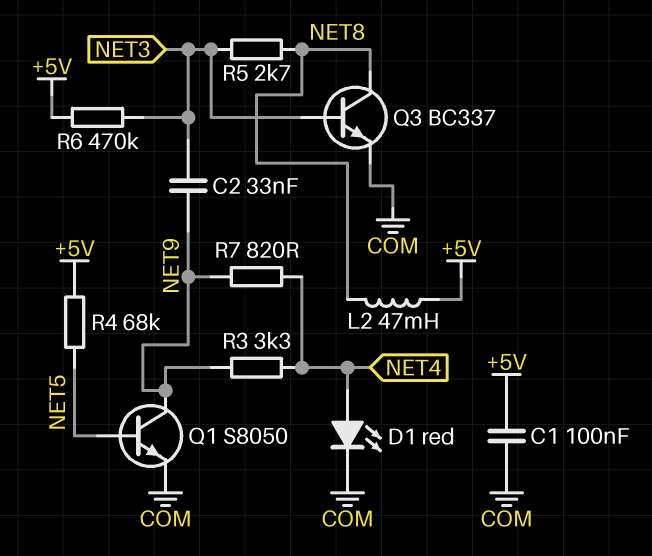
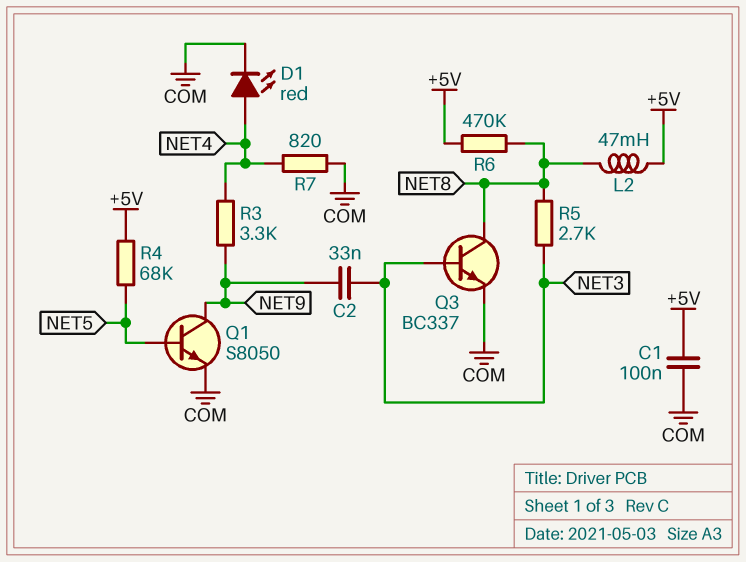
R6: 470k (+5V, NET3) -> 470k (+5V, NET8)
R7: 820 (NET4, NET9) -> 820 (COM, NET4)

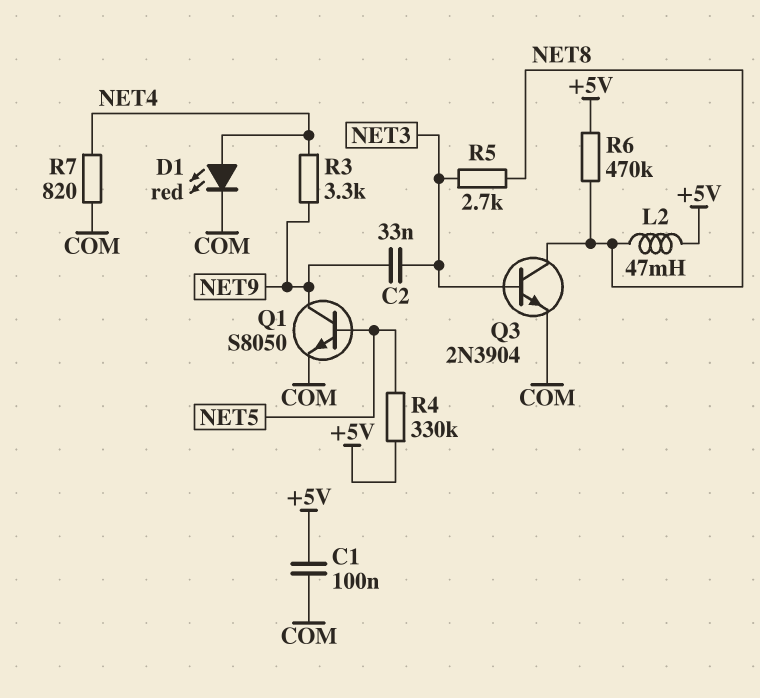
Q3: NPN BC337 (B NET3, C NET8, E COM) -> NPN 2N3904 (B NET3, C NET8, E COM)
R4: 68k (+5V, NET5) -> 330k (+5V, NET5)

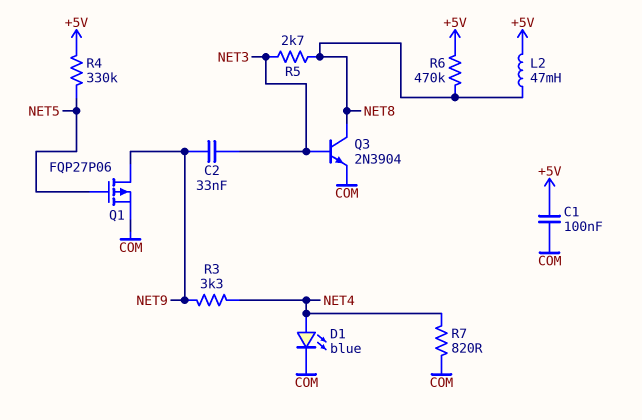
D1: LED red (A NET4, K COM) -> LED blue (A NET4, K COM)
Q1: NPN S8050 (B NET5, C NET9, E COM) -> PMOS FQP27P06 (G NET5, D NET9, S COM)

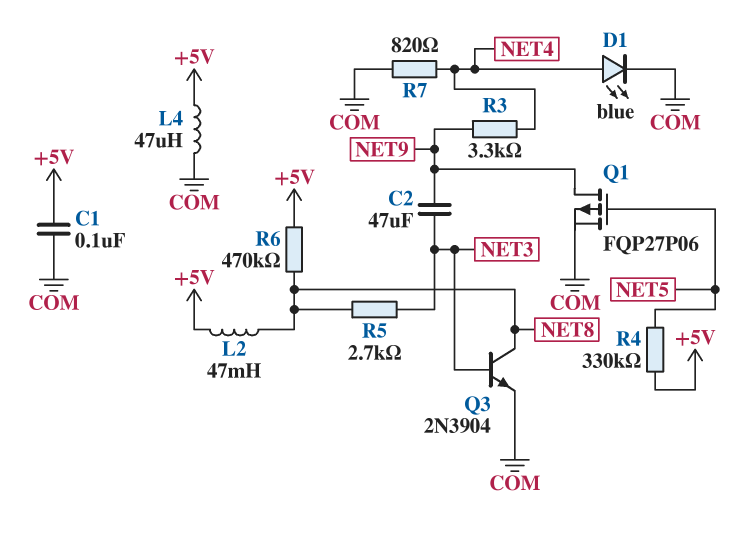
C2: 33nF (NET3, NET9) -> 47uF (NET3, NET9)
L4: none -> 47uH (+5V, COM)

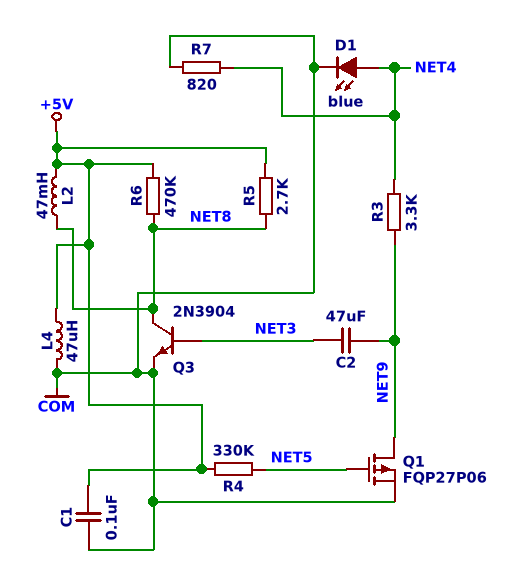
R5: 2.7k (NET3, NET8) -> 2.7k (+5V, NET8)

